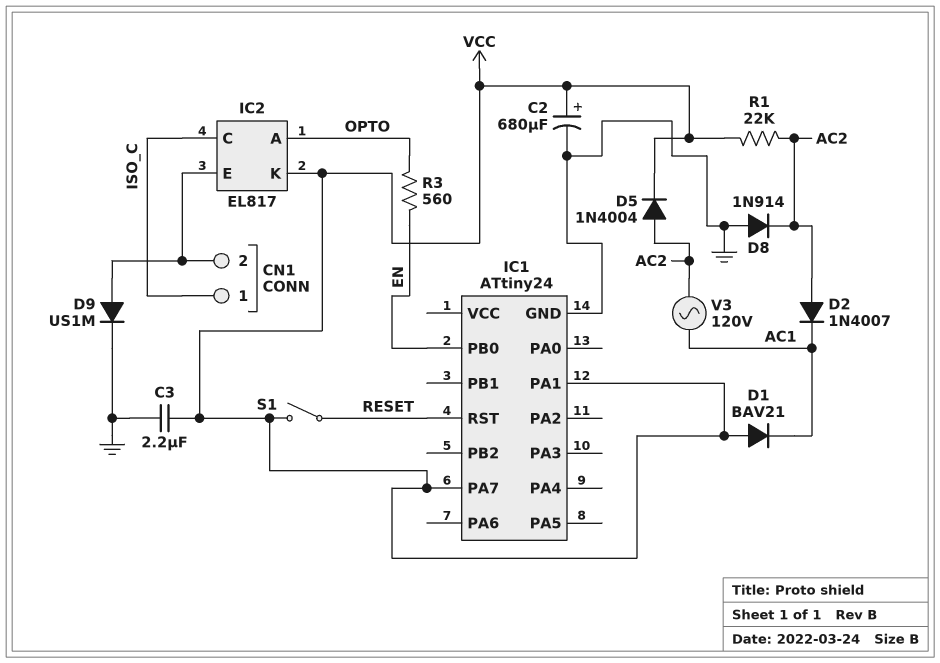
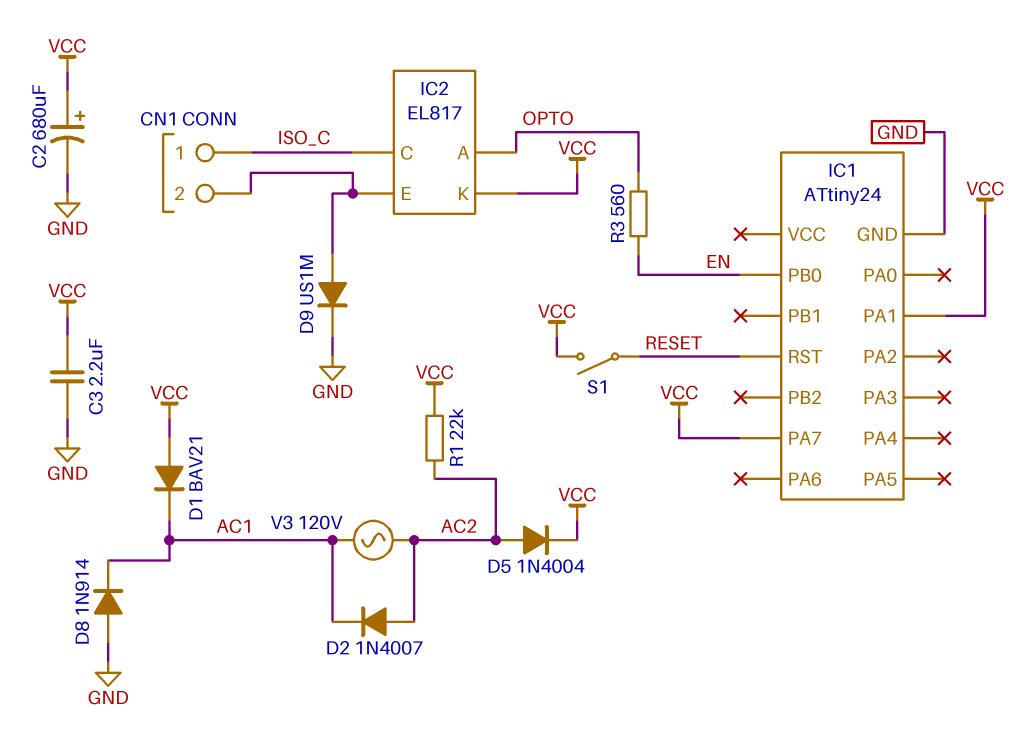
D8: diode 1N914 (A GND, K AC2) -> diode 1N914 (A GND, K AC1)

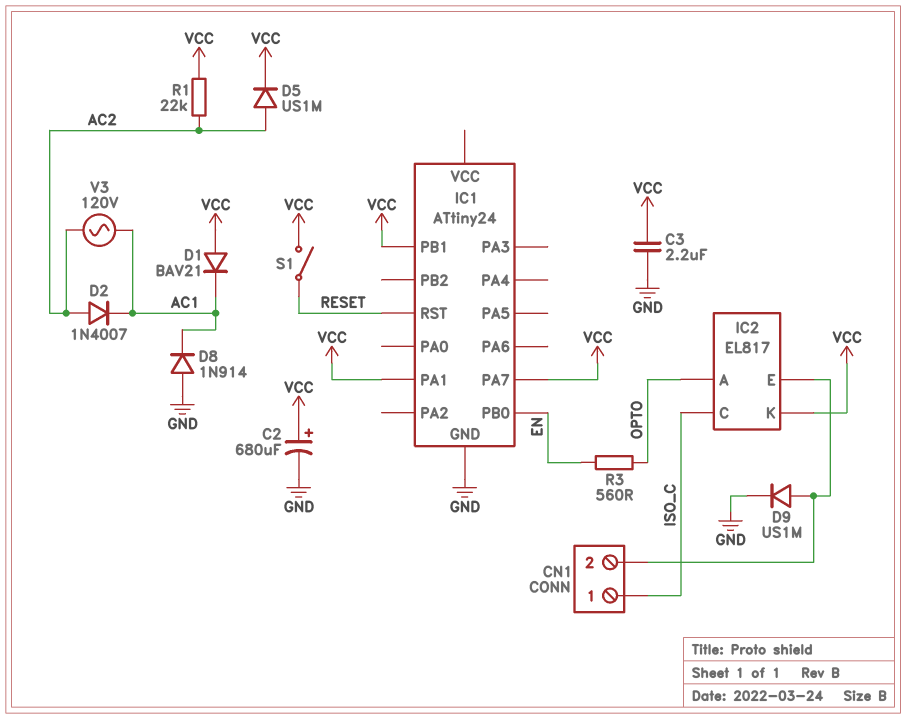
D5: diode 1N4004 (A AC2, K VCC) -> diode US1M (A AC2, K VCC)
IC1 pin PB1: none -> VCC

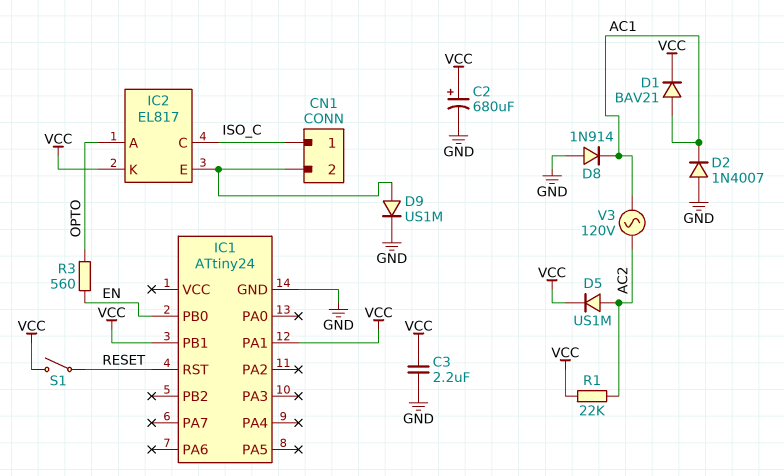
D1: diode BAV21 (A VCC, K AC1) -> diode BAV21 (A AC1, K VCC)
D2: diode 1N4007 (A AC2, K AC1) -> diode 1N4007 (A GND, K AC1)
IC1 pin PA7: VCC -> none

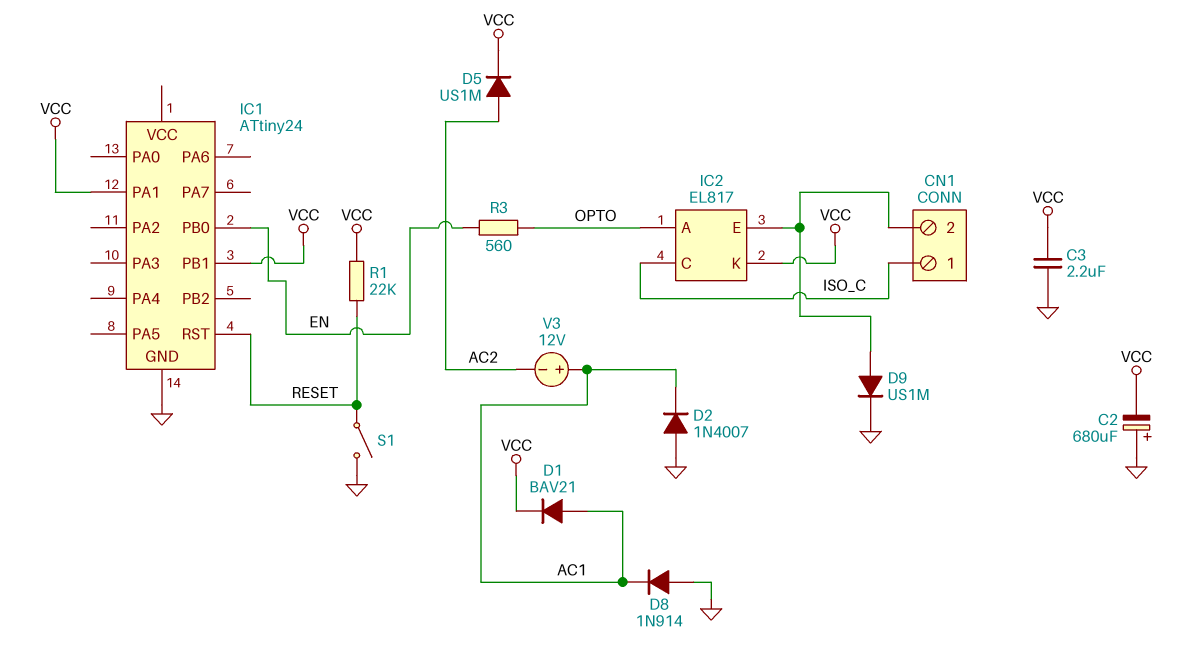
C2: 680uF (plus VCC, minus GND) -> 680uF (plus GND, minus VCC)
R1: 22k (AC2, VCC) -> 22k (RESET, VCC)
S1: switch (RESET, VCC) -> switch (GND, RESET)
V3: AC 120V (AC1, AC2) -> 12V (plus AC1, minus AC2)

